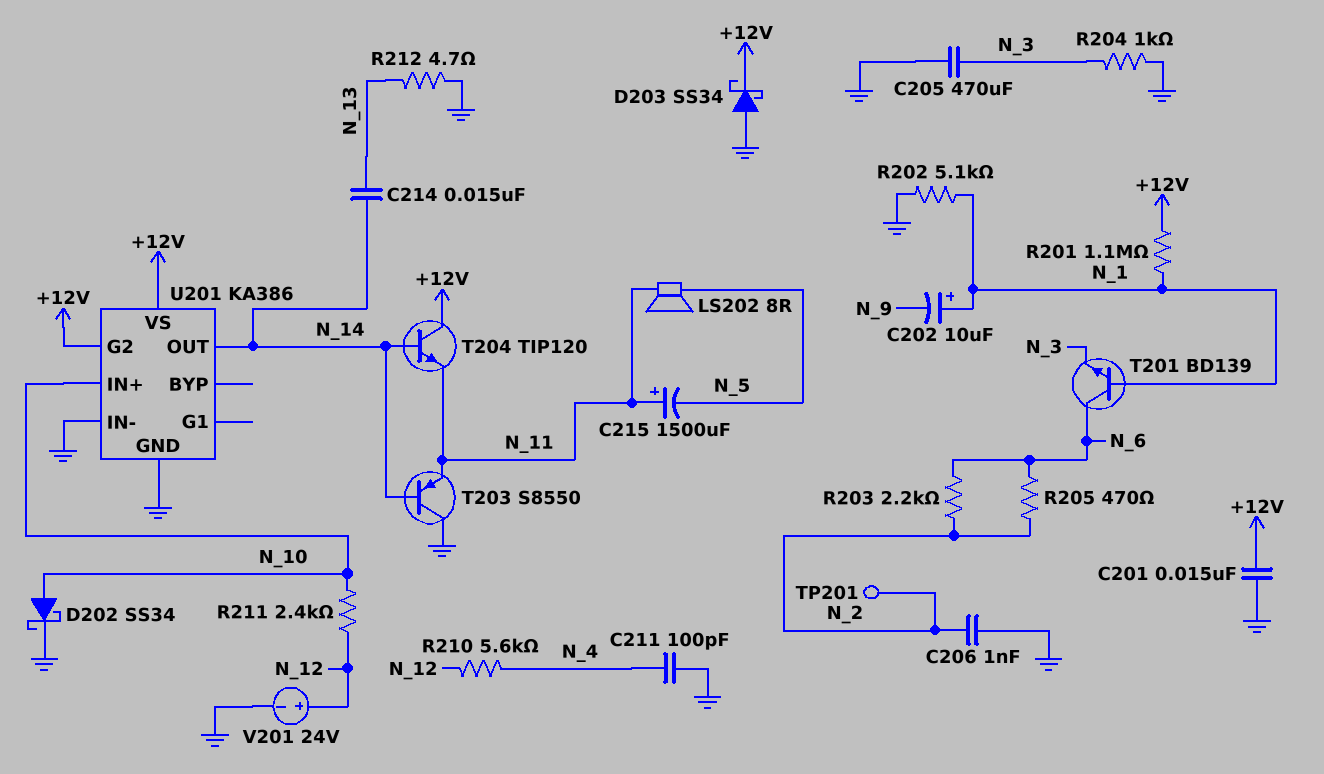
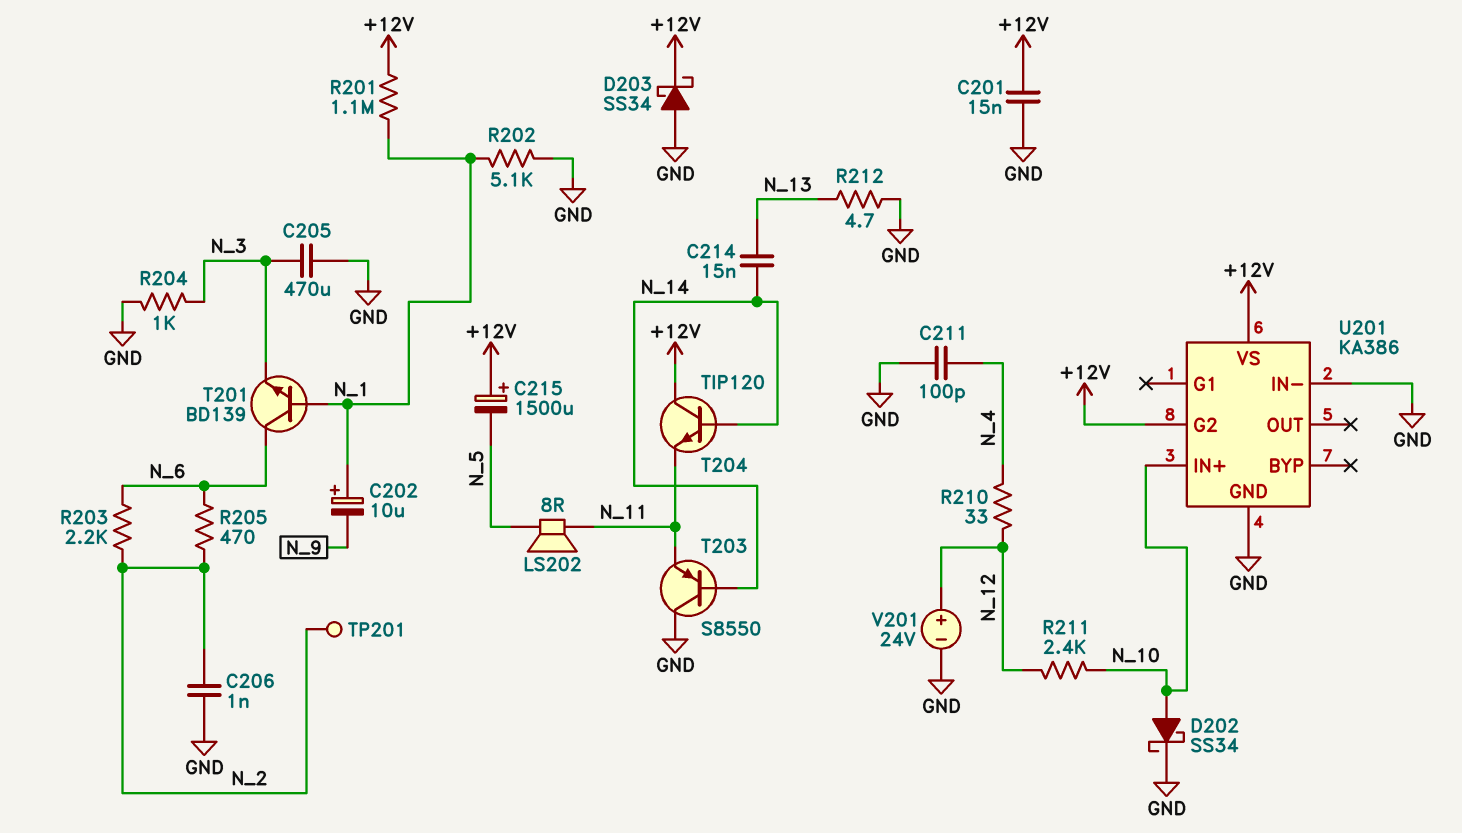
C215: 1500uF (plus N_11, minus N_5) -> 1500uF (plus +12V, minus N_5)
R210: 5.6k (N_4, N_12) -> 33 (N_4, N_12)
U201 pin OUT: N_14 -> none

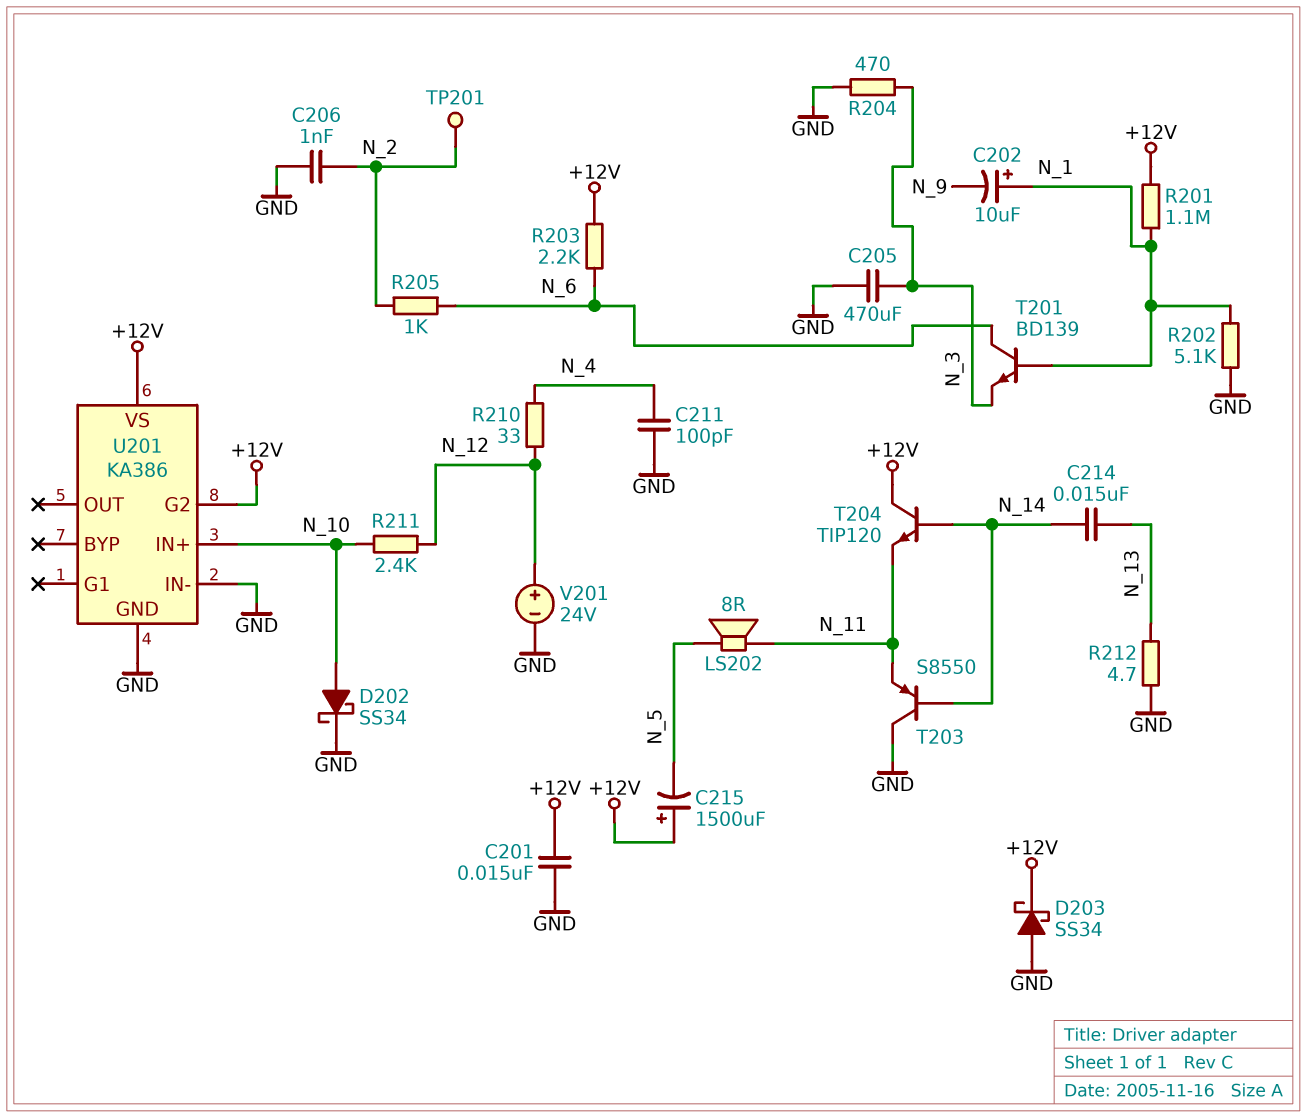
R203: 2.2k (N_2, N_6) -> 2.2k (+12V, N_6)
R204: 1k (GND, N_3) -> 470 (GND, N_3)
R205: 470 (N_2, N_6) -> 1k (N_2, N_6)

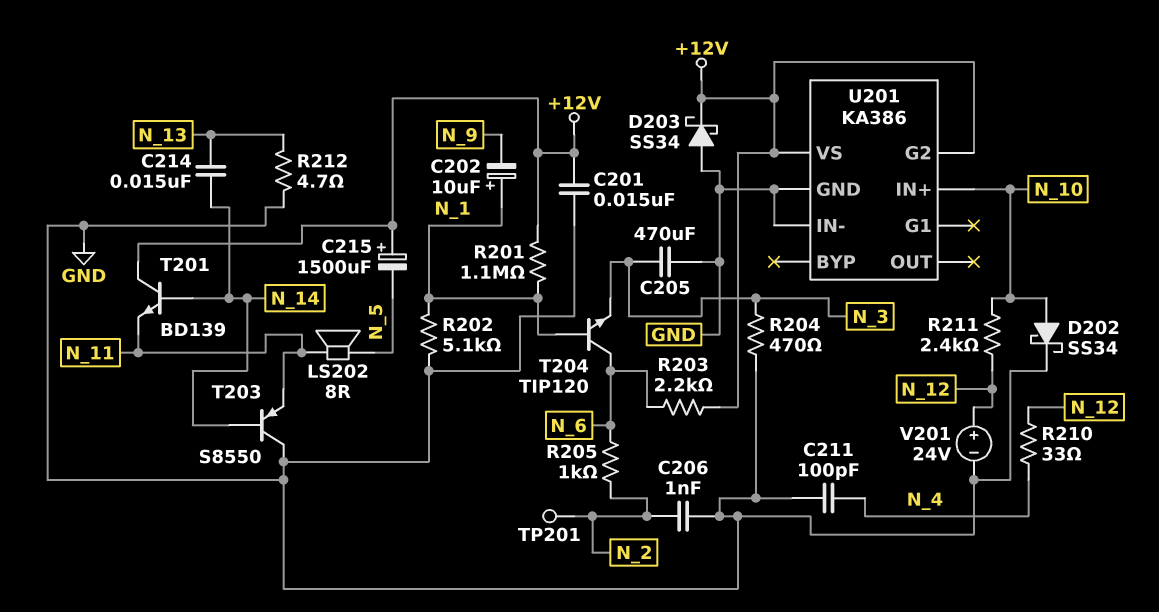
T201: NPN BD139 (B N_1, C N_6, E N_3) -> NPN BD139 (B N_14, C +12V, E N_11)
T204: NPN TIP120 (B N_14, C +12V, E N_11) -> NPN TIP120 (B N_1, C N_6, E N_3)

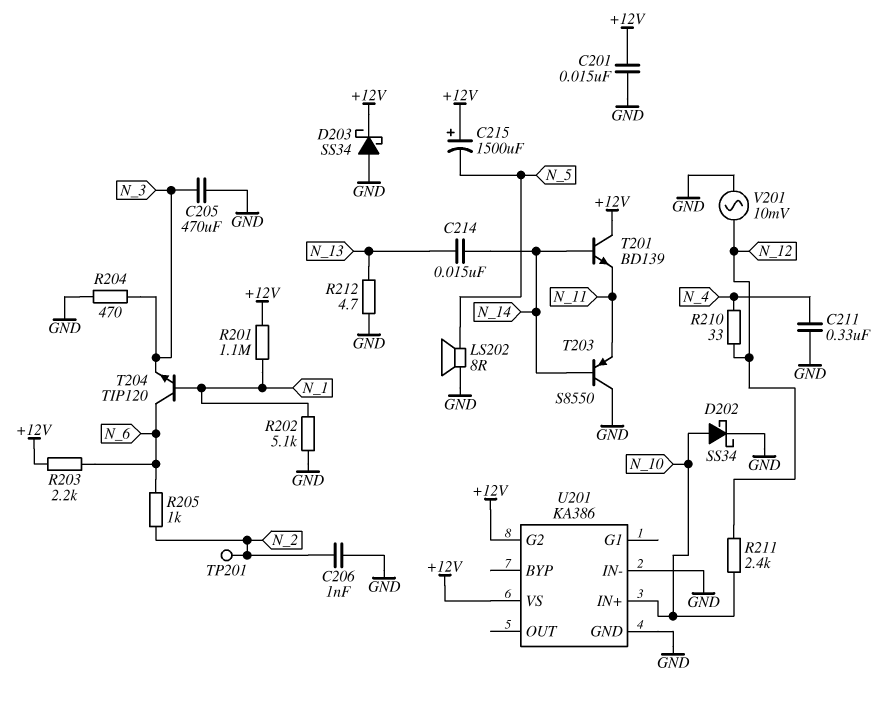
C202: 10uF (plus N_1, minus N_9) -> none
C211: 100pF (GND, N_4) -> 330nF (GND, N_4)
LS202: speaker 8R (N_5, N_11) -> speaker 8R (GND, N_5)
V201: 24V (plus N_12, minus GND) -> AC 10mV (GND, N_12)

